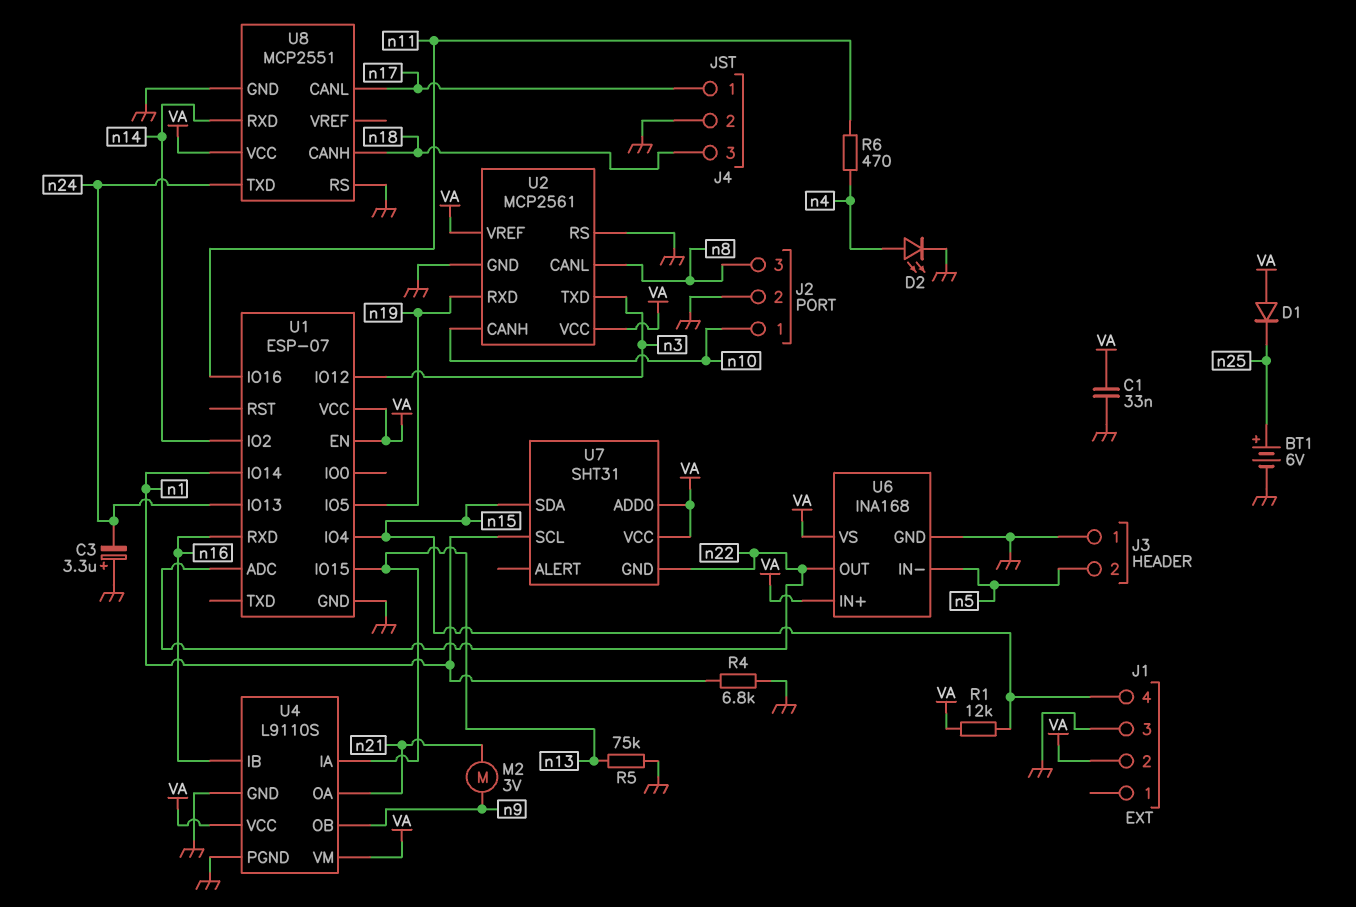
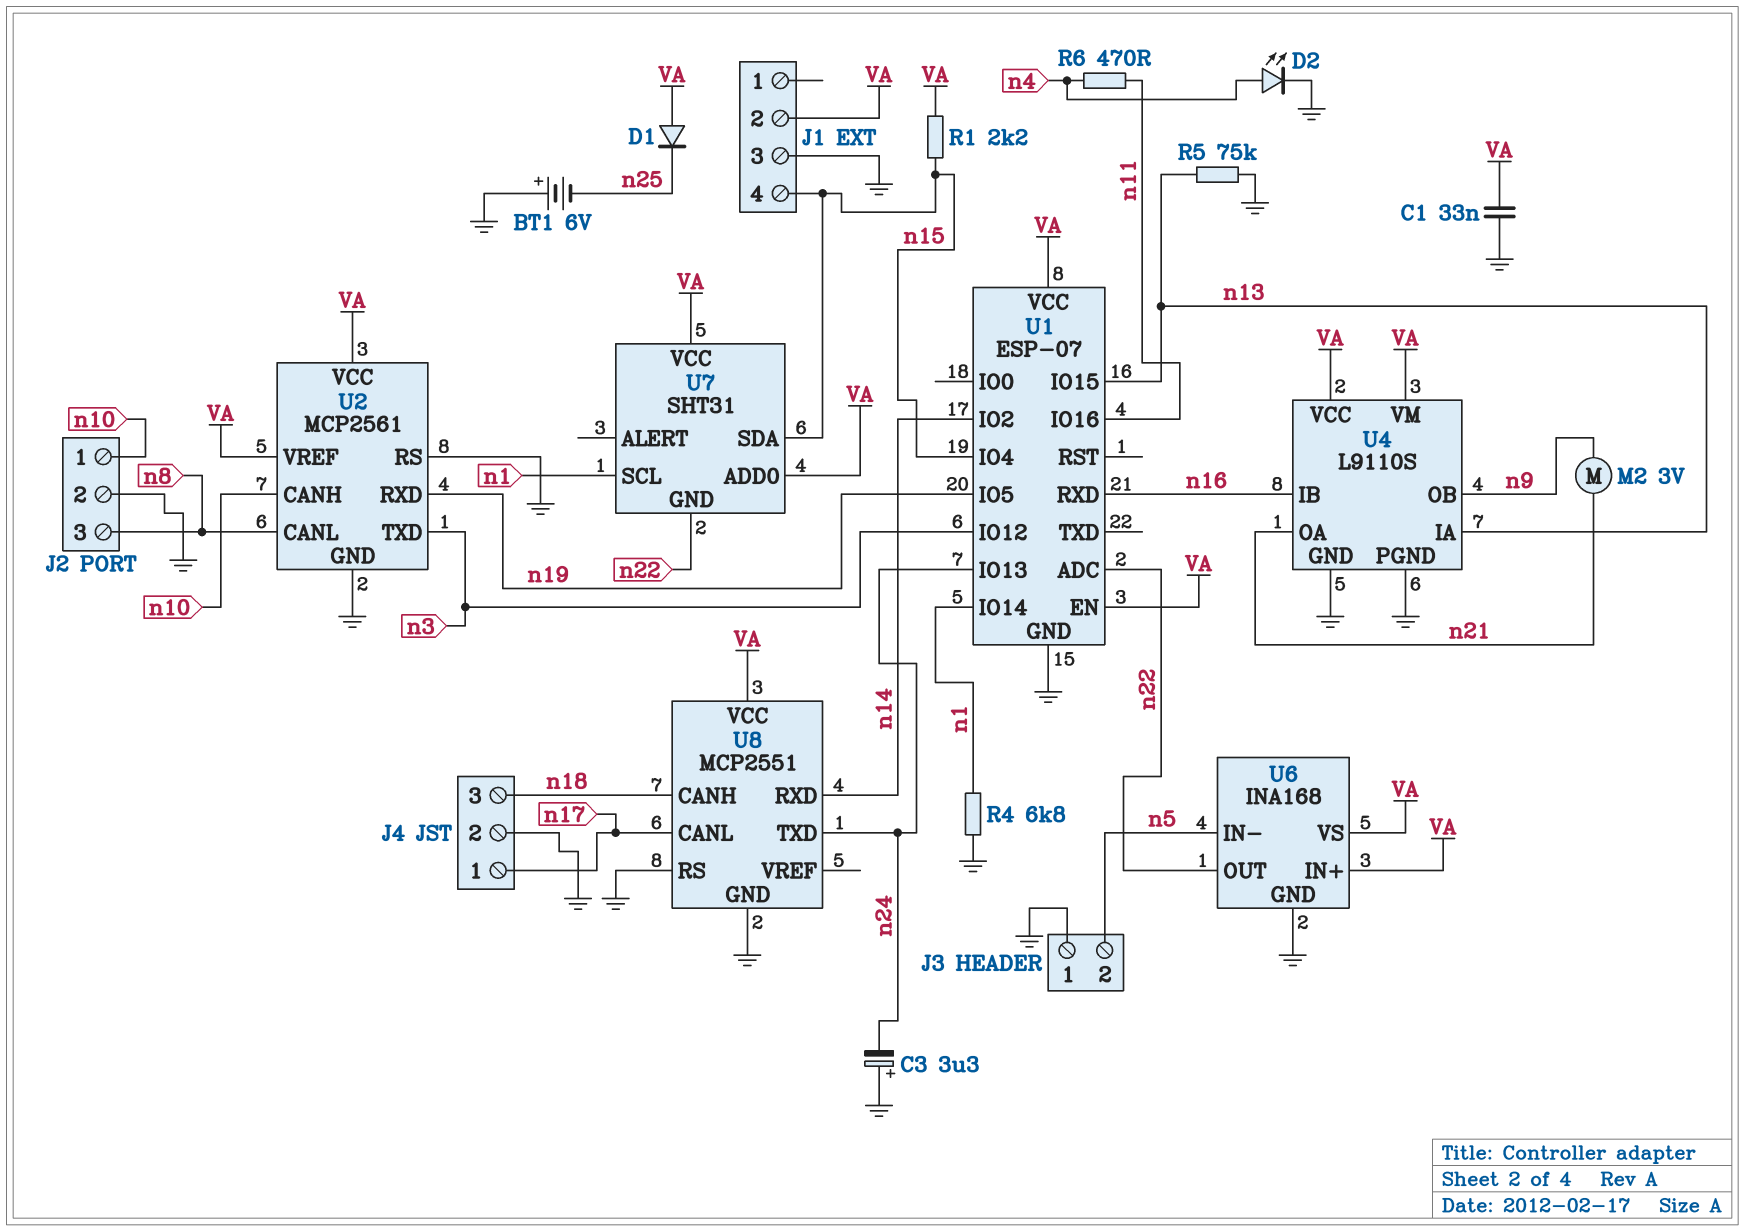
BT1: 6V (plus n25, minus GND) -> 6V (plus GND, minus n25)
R1: 12k (VA, n15) -> 2.2k (VA, n15)

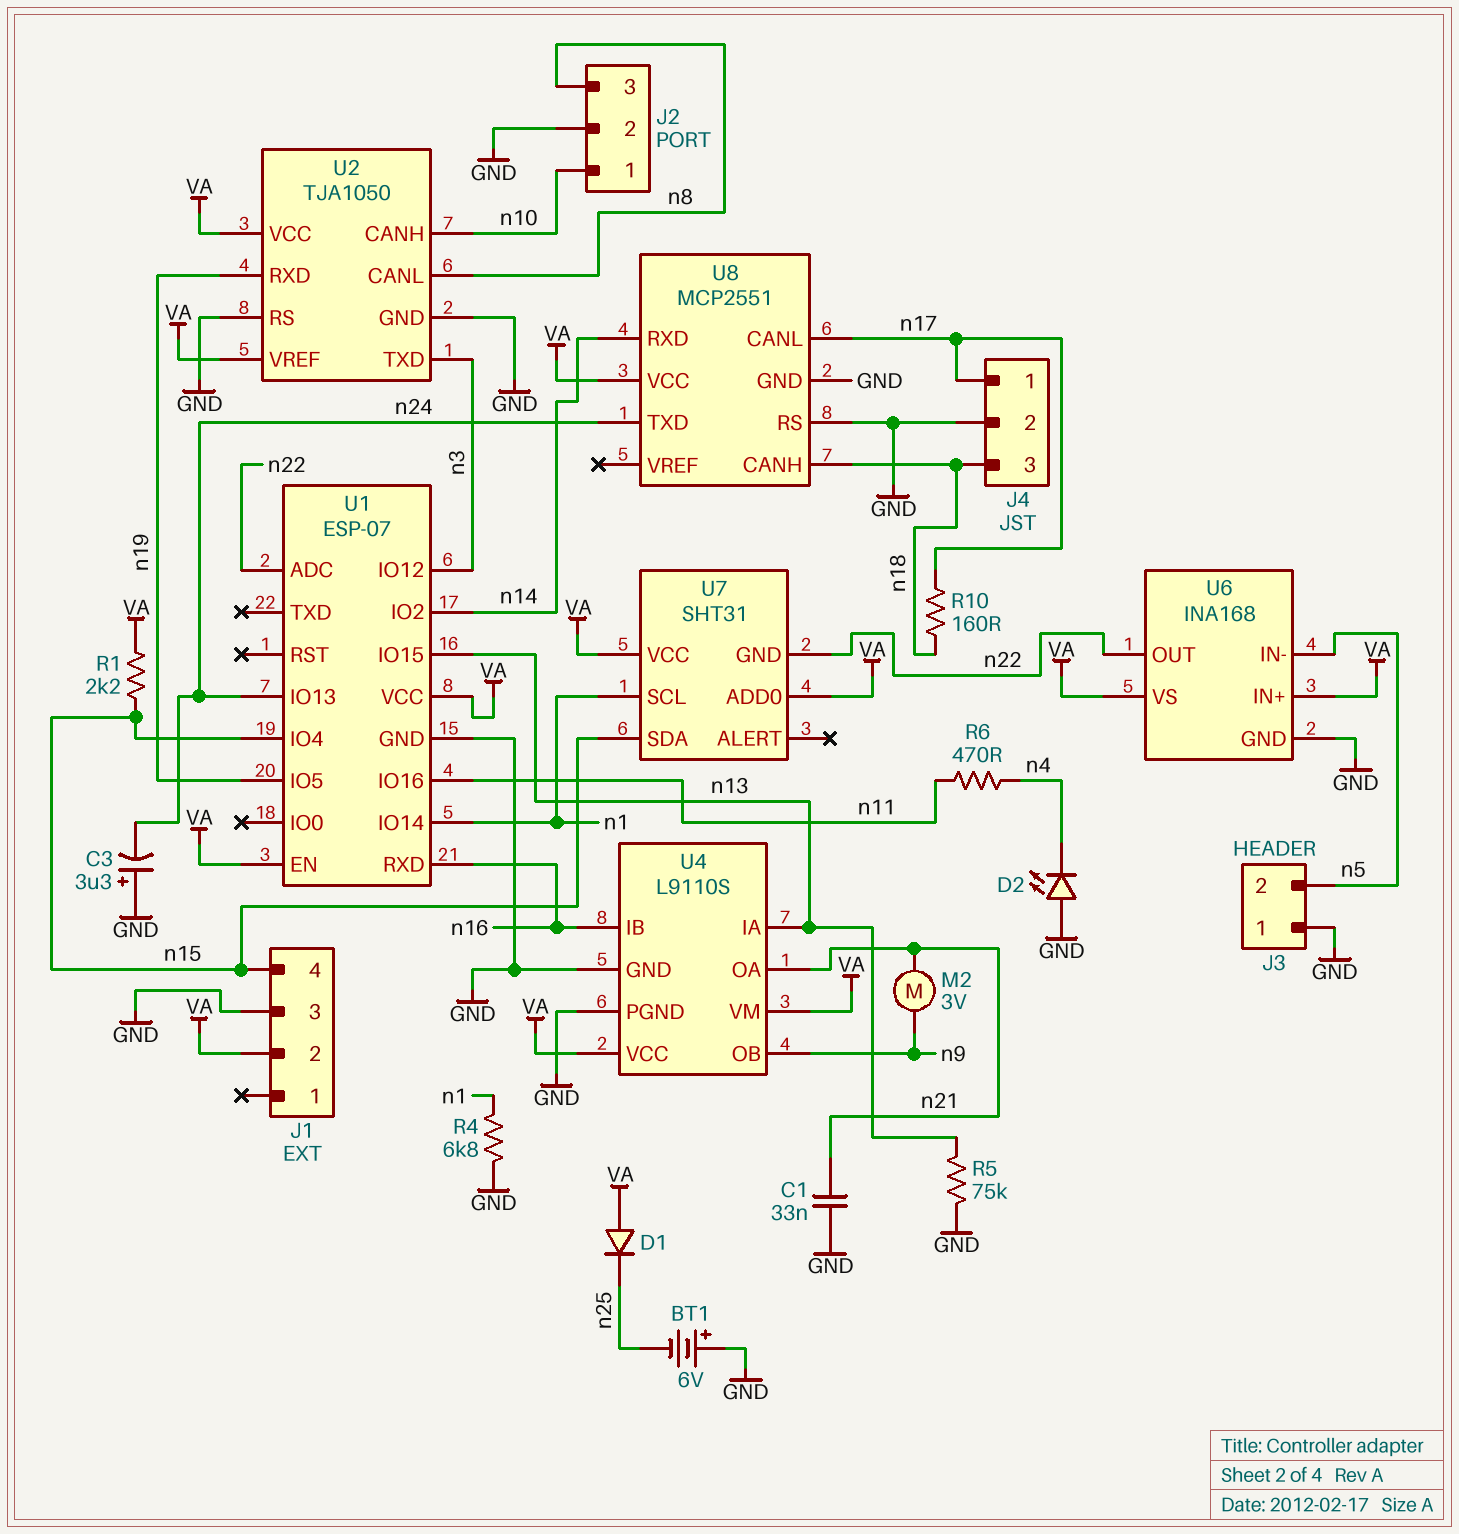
C1: 33nF (GND, VA) -> 33nF (GND, n21)
D2: LED (A n4, K GND) -> LED (A GND, K n4)
R10: none -> 160 (n17, n18)
U2: MCP2561 -> TJA1050

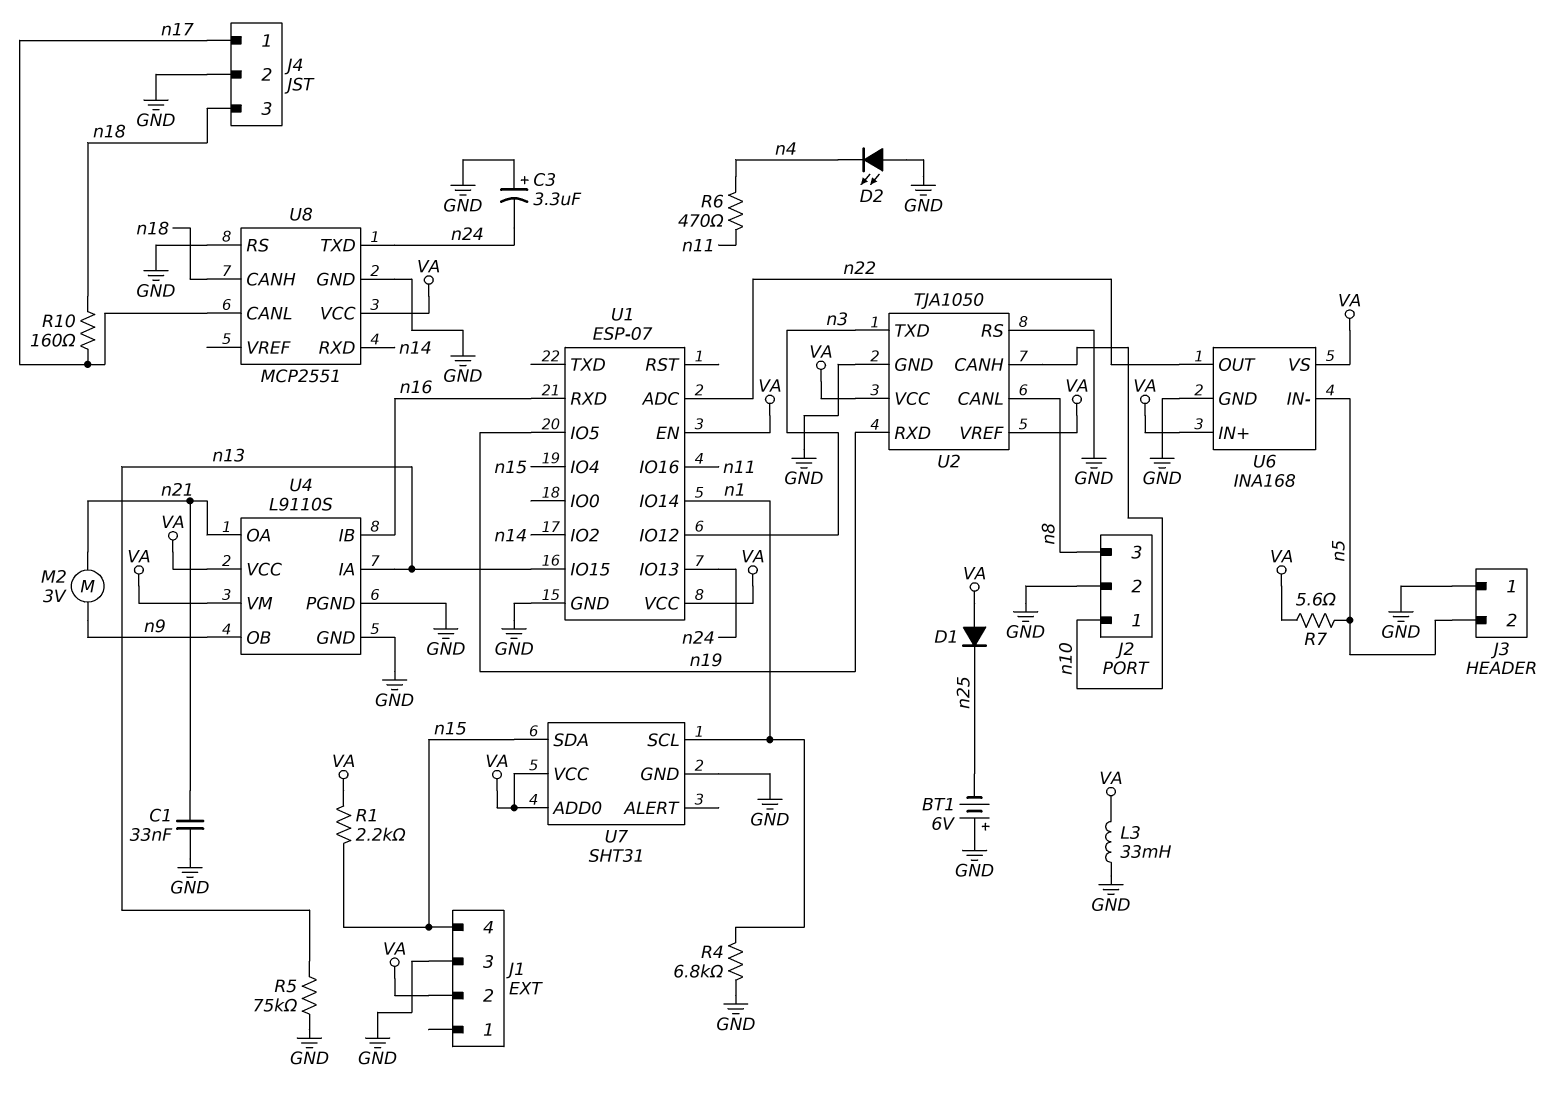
L3: none -> 33mH (GND, VA)
R7: none -> 5.6 (VA, n5)
U7 pin GND: n22 -> GND

